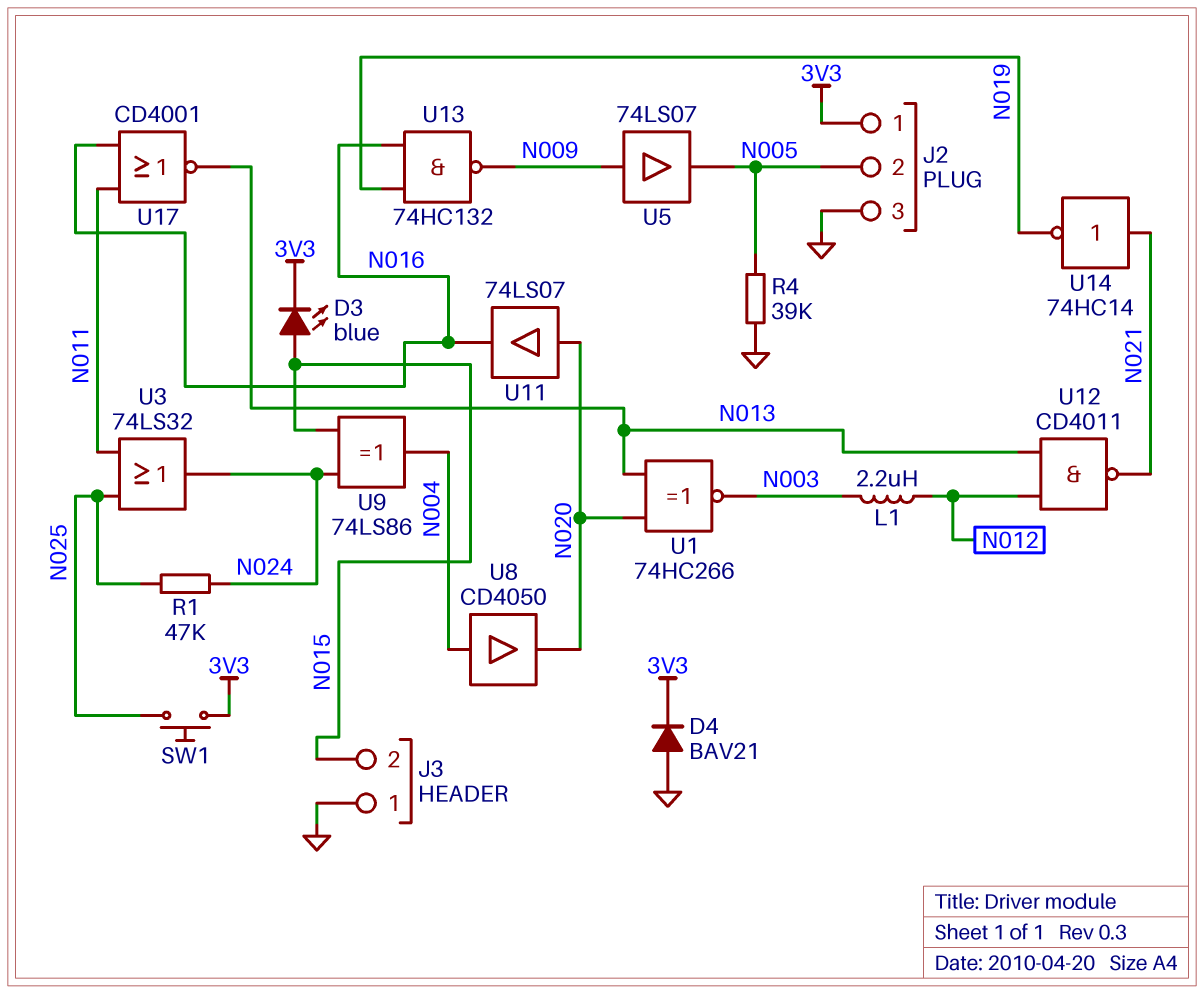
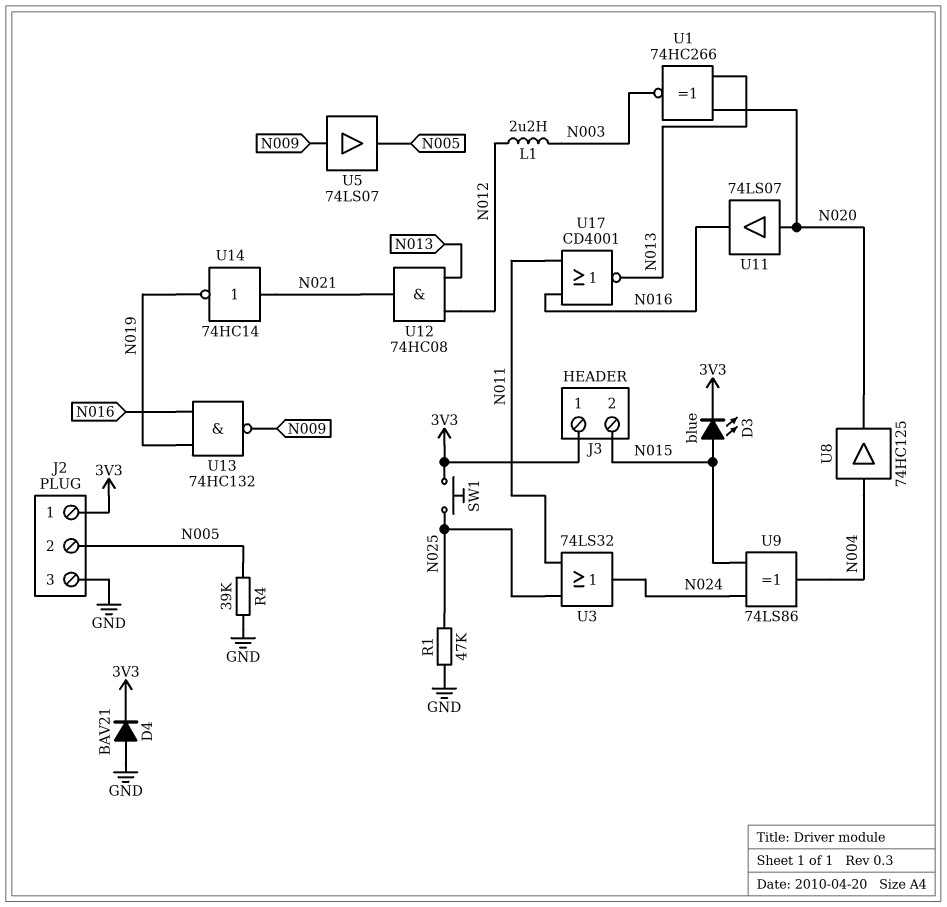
J3 pin 1: GND -> 3V3
R1: 47k (N024, N025) -> 47k (GND, N025)
U8: buffer CD4050 (in N004, out N020) -> buffer 74HC125 (in N004, out N020)
U12: NAND CD4011 (in N012, in N013, out N021) -> AND 74HC08 (in N012, in N013, out N021)

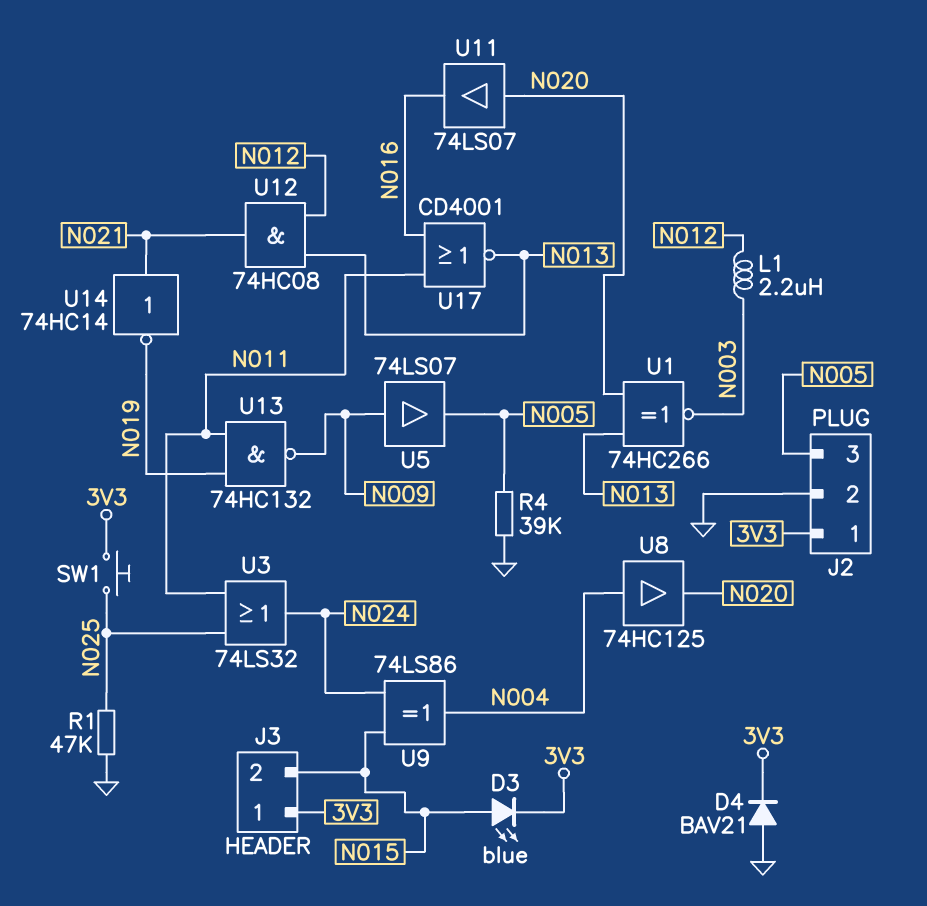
J2 pin 2: N005 -> GND
J2 pin 3: GND -> N005
U13: NAND 74HC132 (in N016, in N019, out N009) -> NAND 74HC132 (in N011, in N019, out N009)

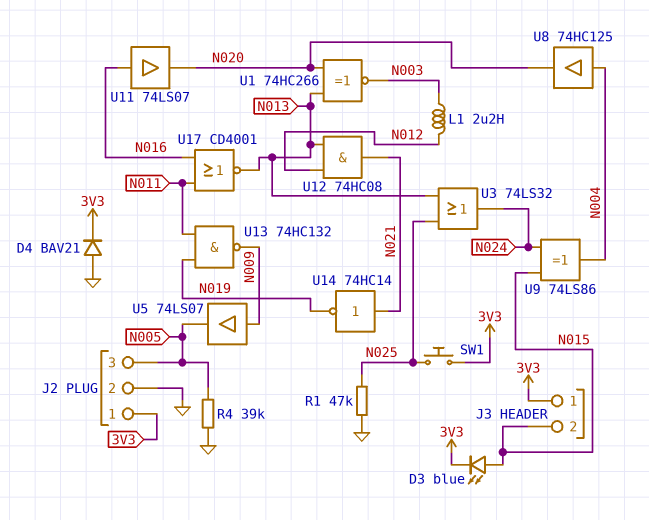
U3: OR 74LS32 (in N011, in N025, out N024) -> OR 74LS32 (in N013, in N025, out N024)
U11: buffer 74LS07 (in N020, out N016) -> buffer 74LS07 (in N016, out N020)

